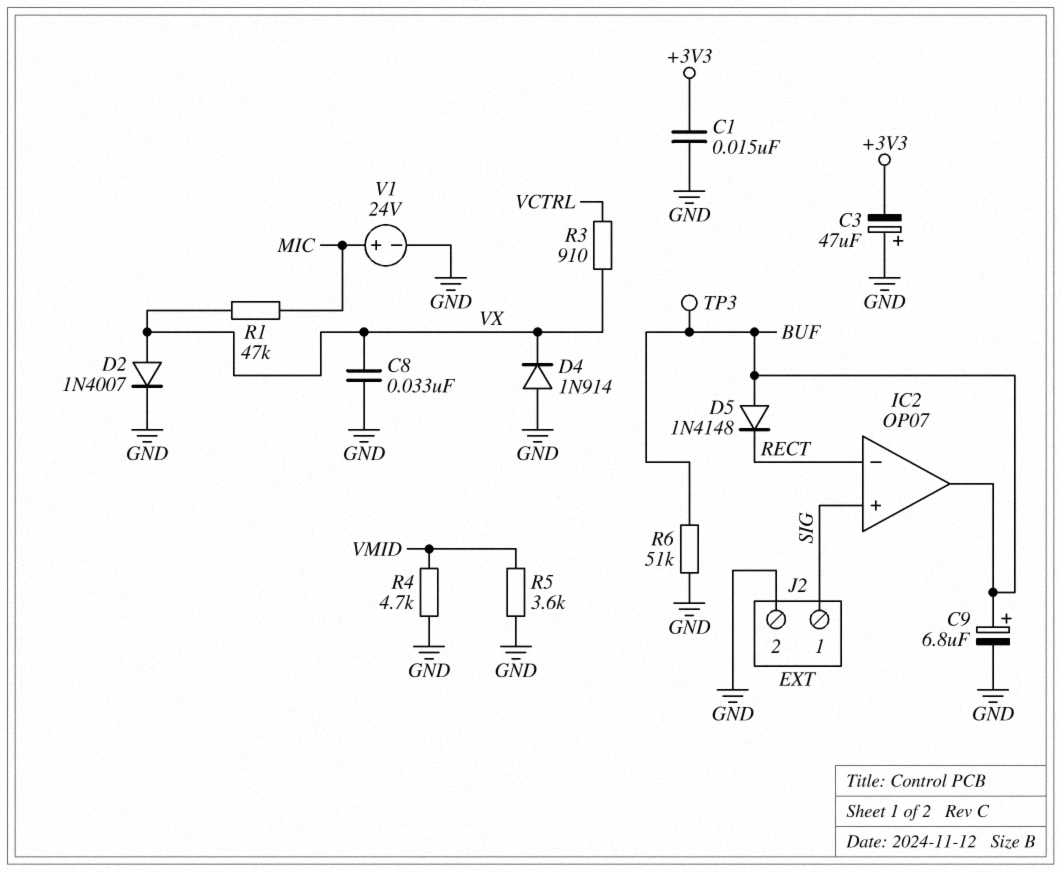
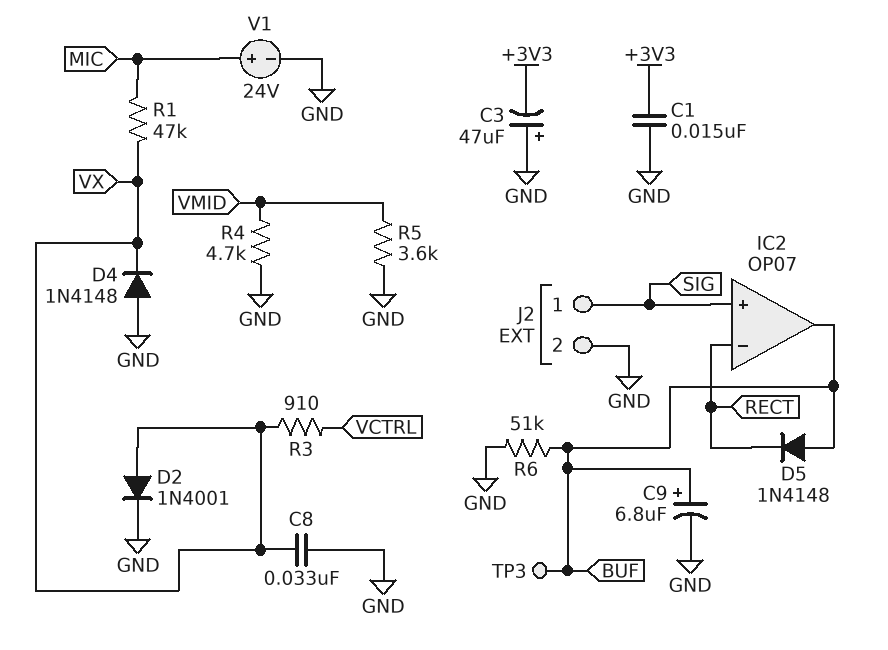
D2: diode 1N4007 (A VX, K GND) -> diode 1N4001 (A VX, K GND)
D4: diode 1N914 (A GND, K VX) -> diode 1N4148 (A GND, K VX)

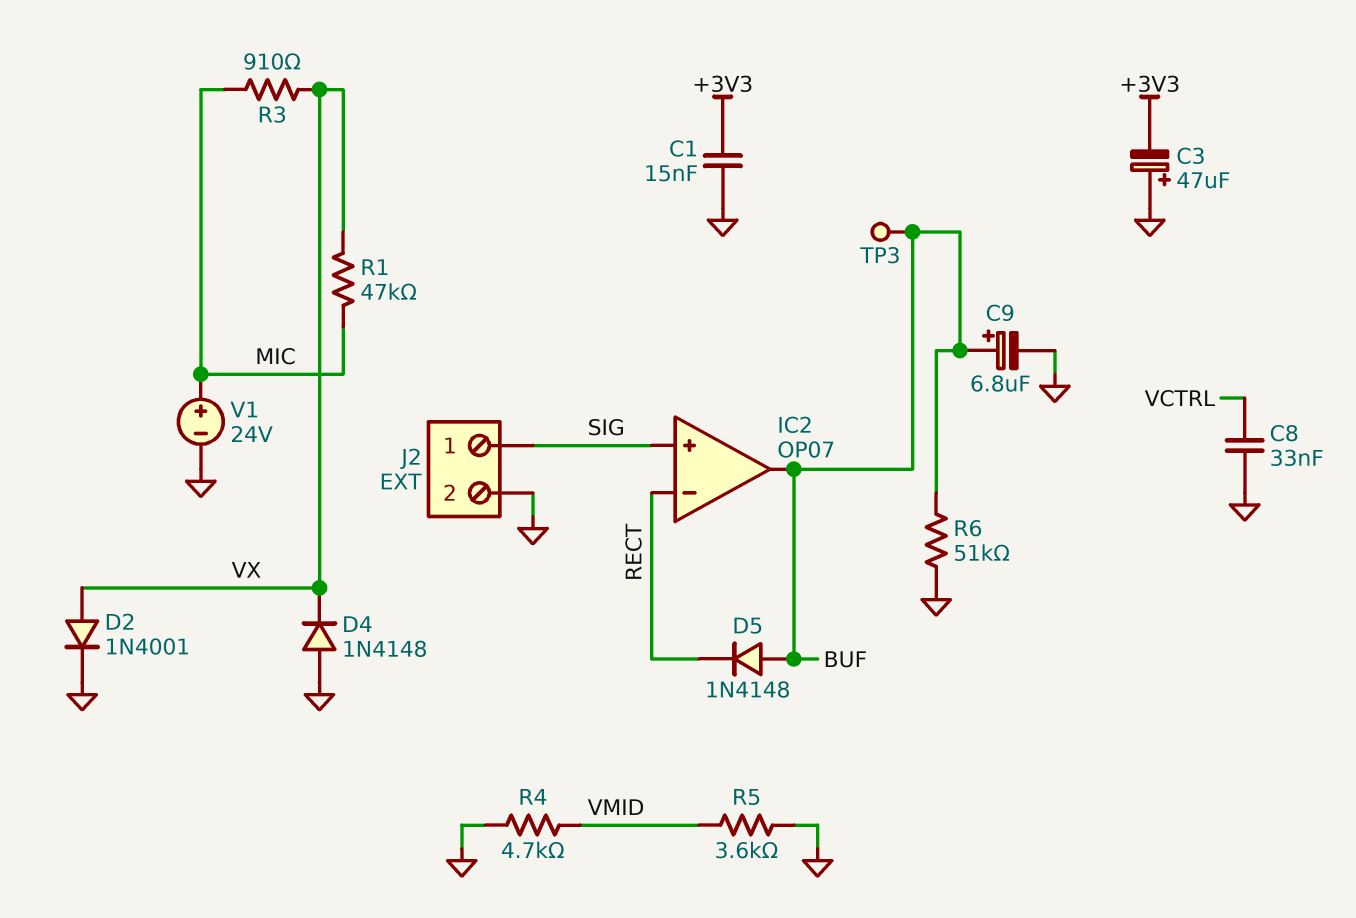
C8: 33nF (GND, VX) -> 33nF (GND, VCTRL)
R3: 910 (VCTRL, VX) -> 910 (MIC, VX)

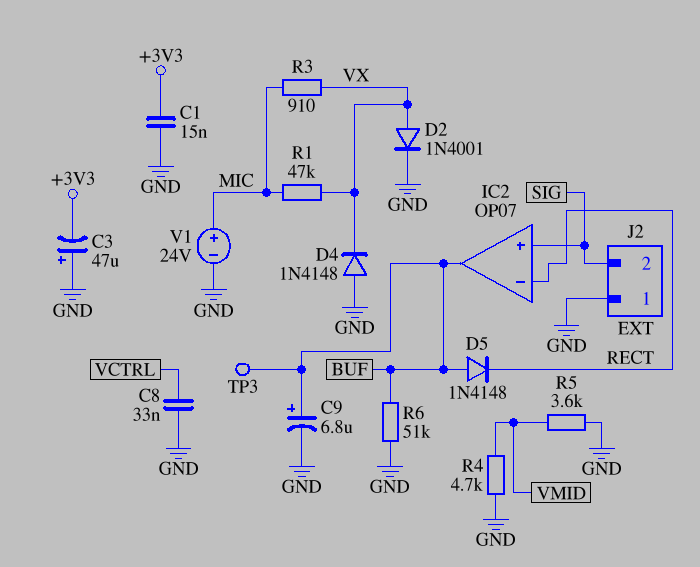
J2 pin 1: SIG -> GND
J2 pin 2: GND -> SIG

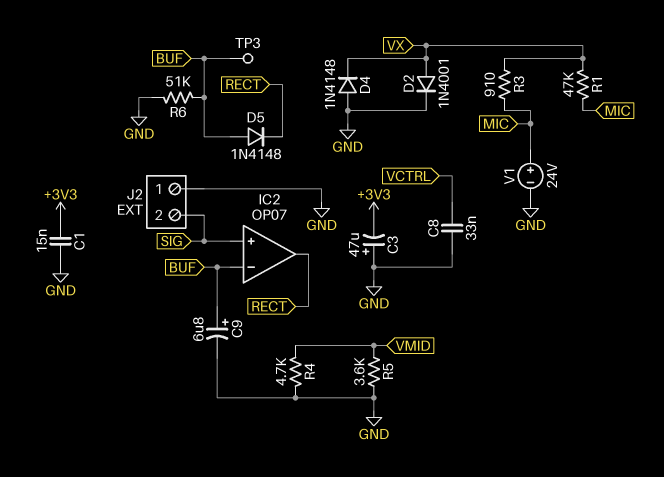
IC2 pin in-: RECT -> BUF
IC2 pin out: BUF -> RECT

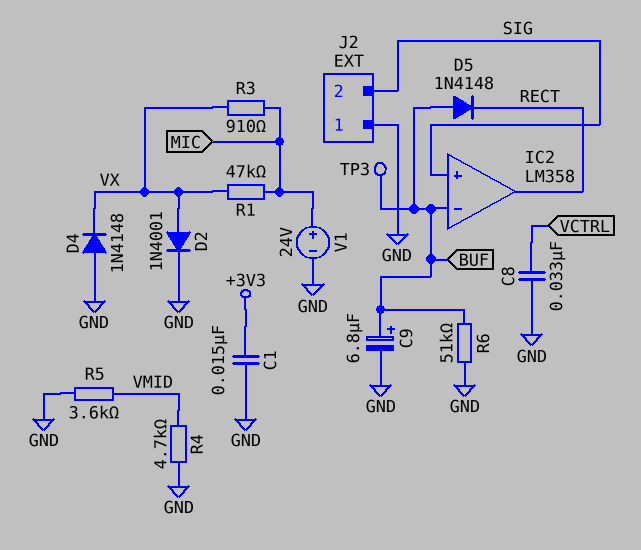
C3: 47uF (plus GND, minus +3V3) -> none
IC2: OP07 -> LM358

